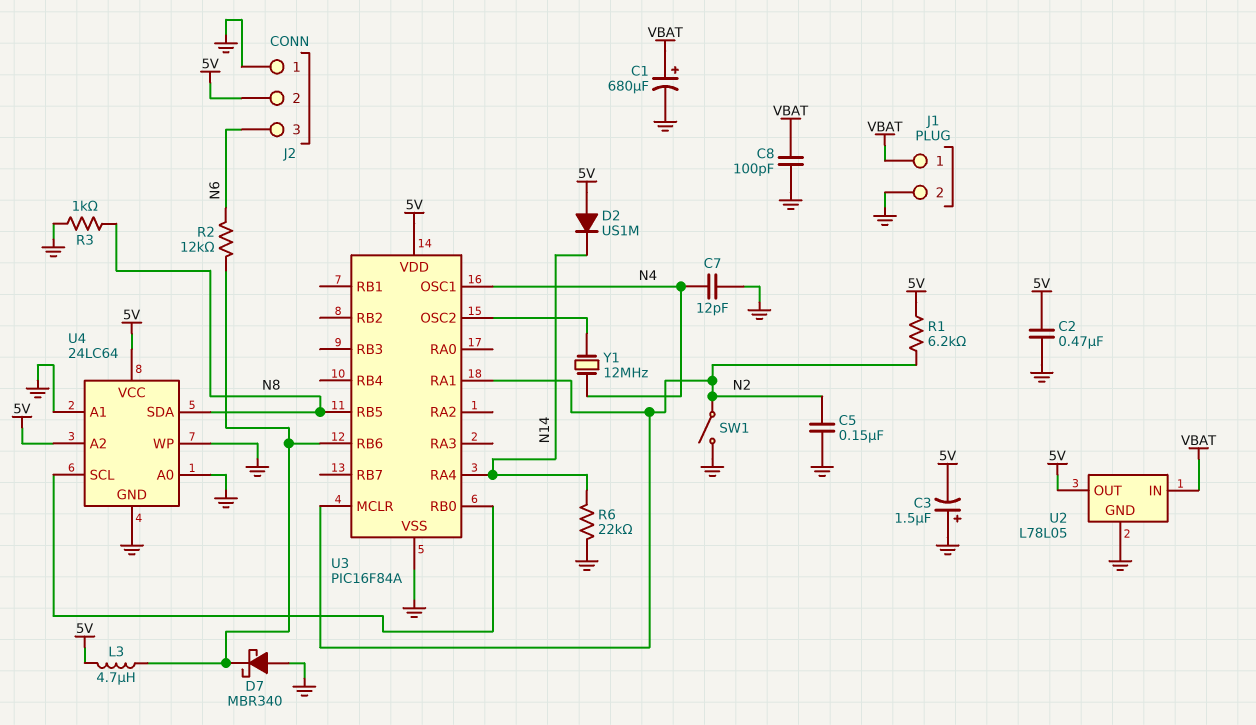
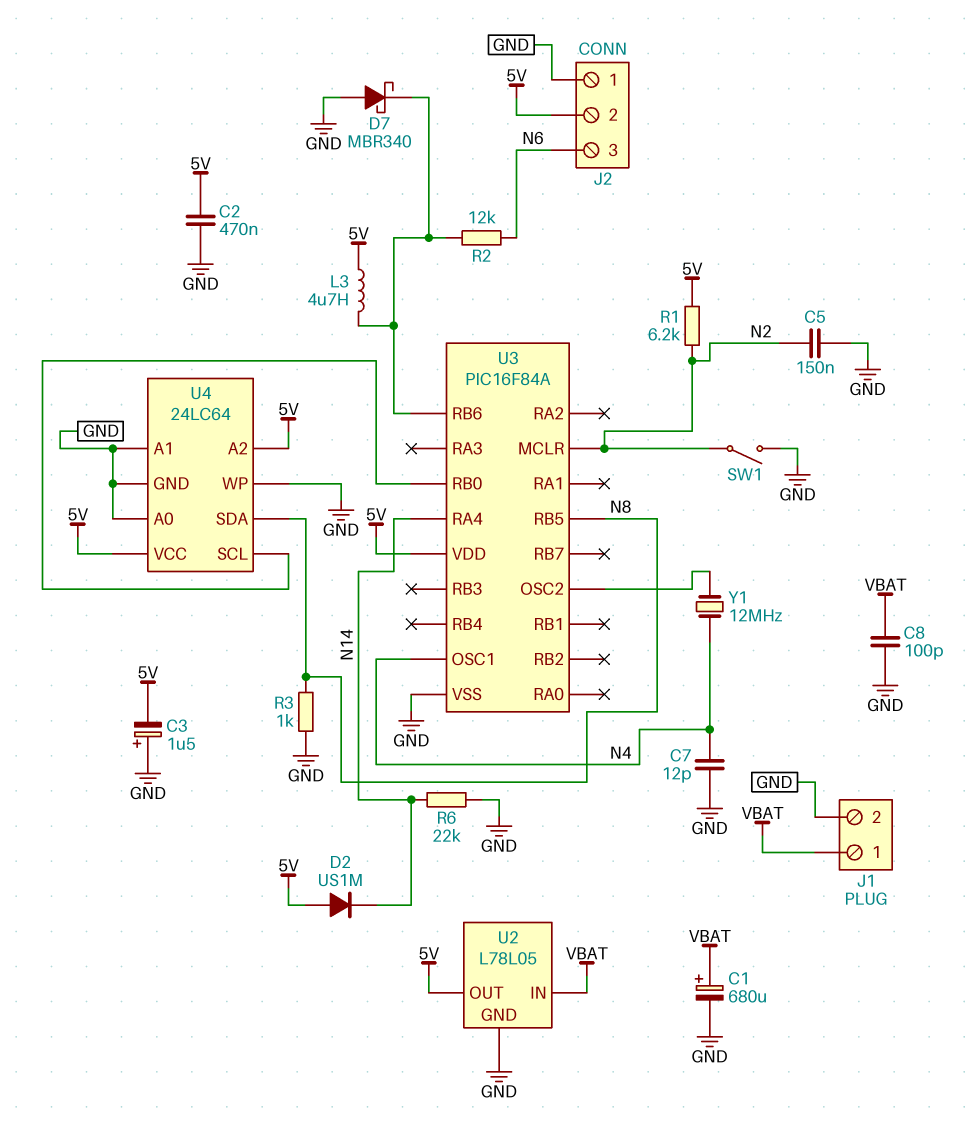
U3 pin RA1: N2 -> none

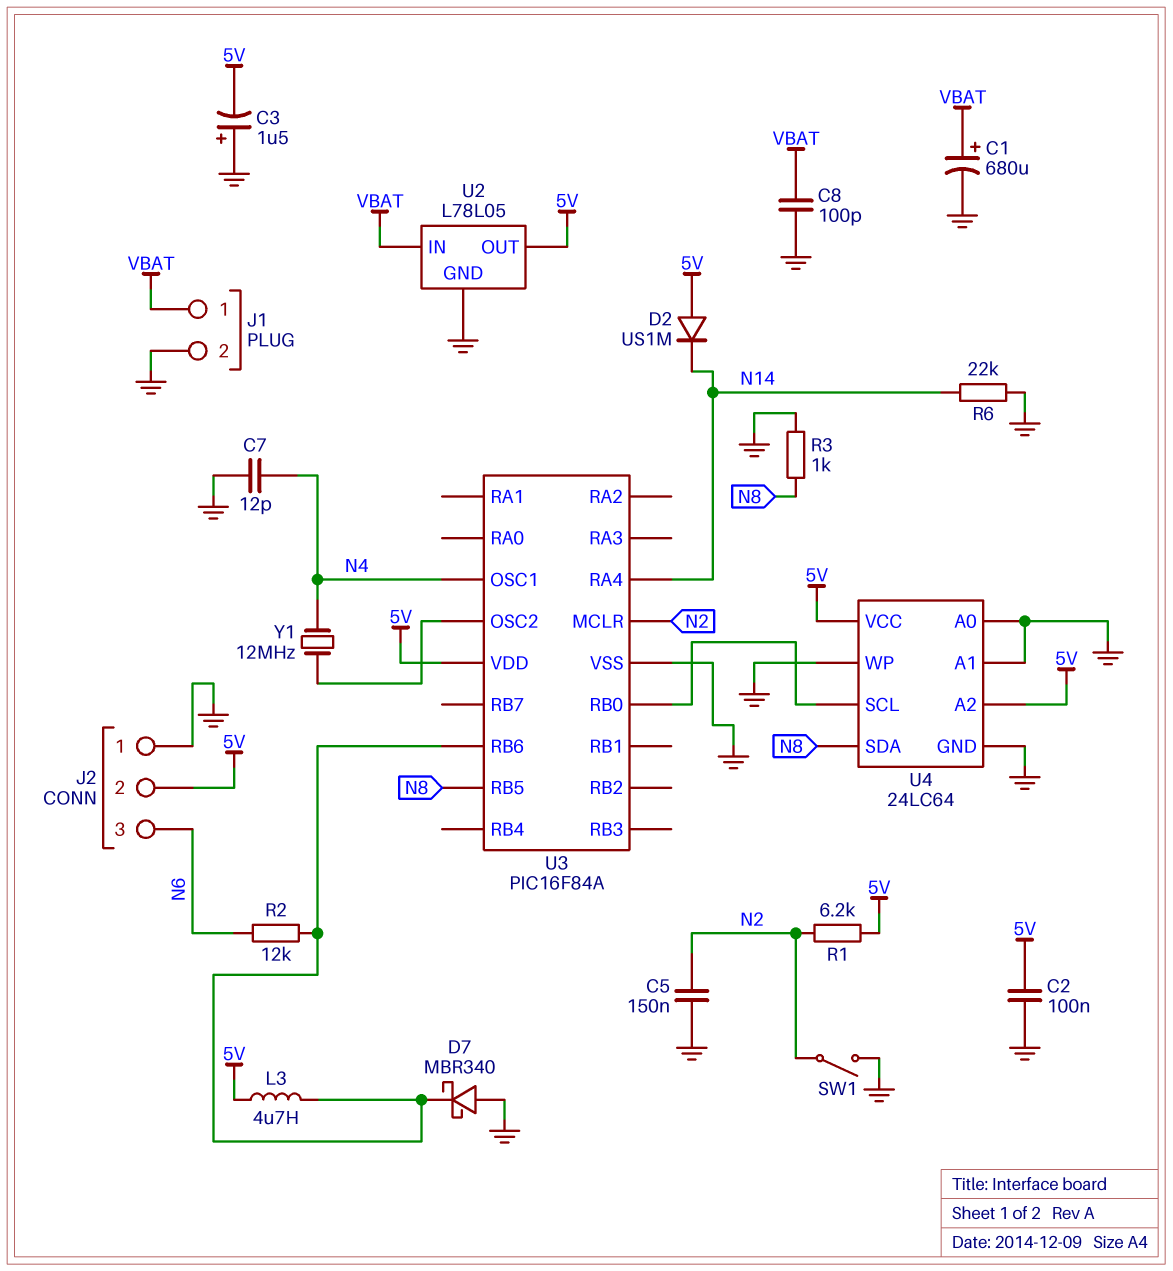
C2: 470nF (5V, GND) -> 100nF (5V, GND)

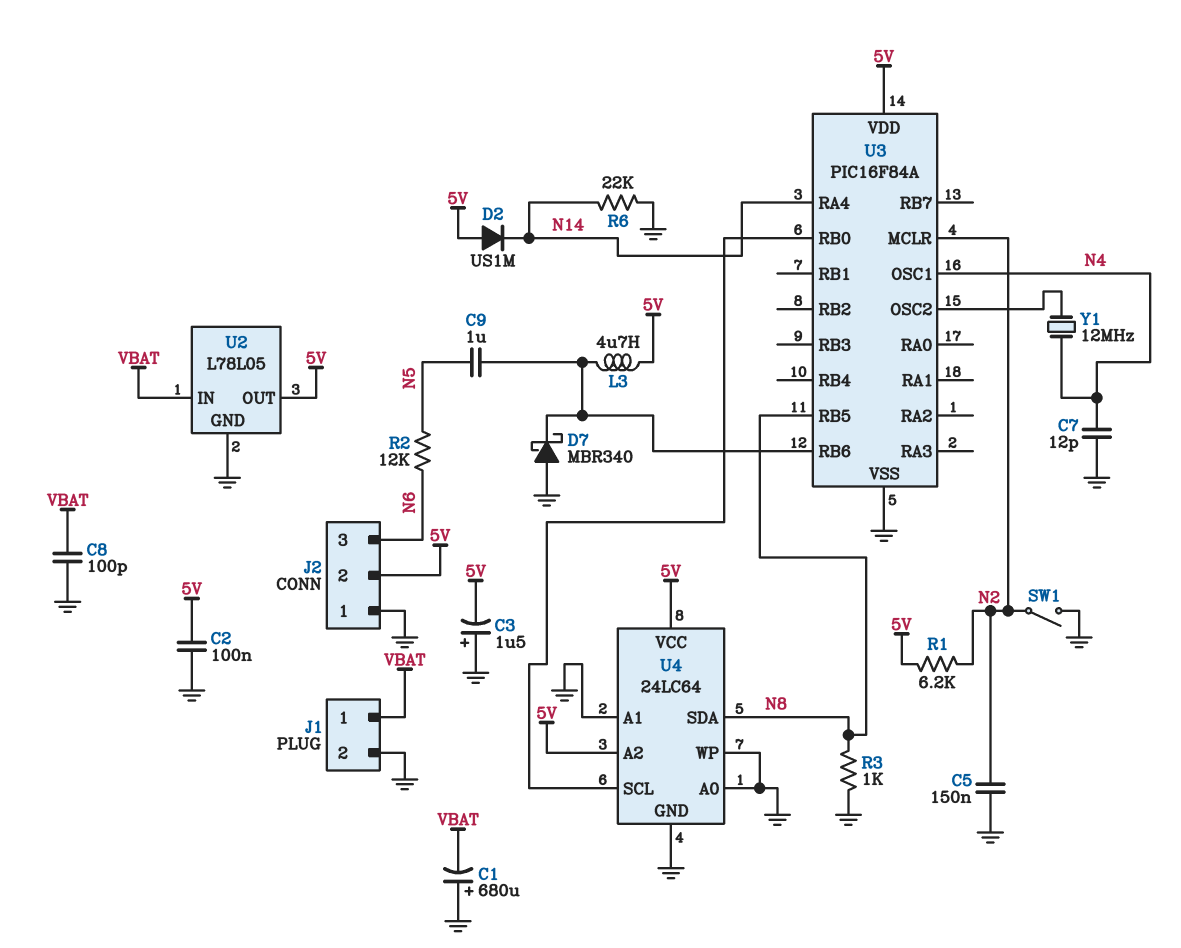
C1: 680uF (plus VBAT, minus GND) -> 680uF (plus GND, minus VBAT)
C9: none -> 1uF (N5, U3/RB6)
R2: 12k (N6, U3/RB6) -> 12k (N5, N6)

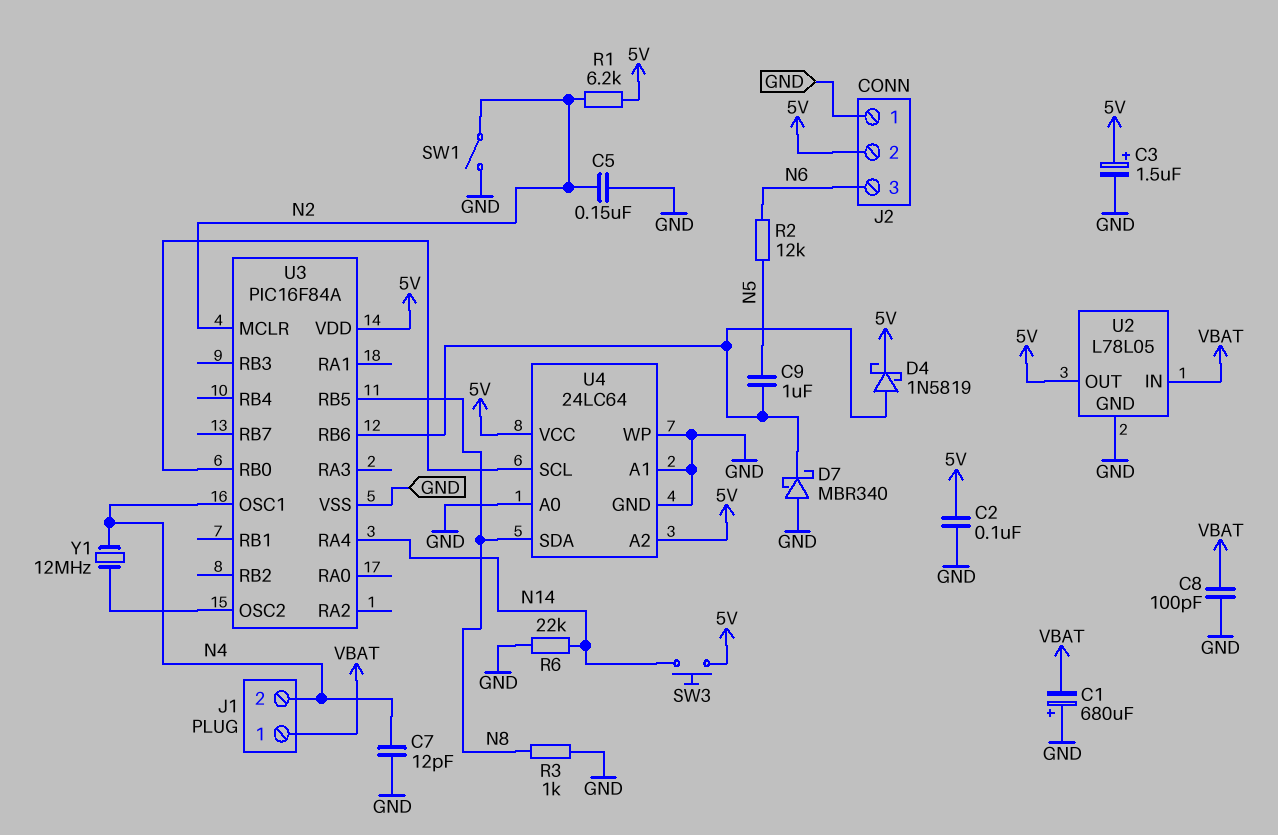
C3: 1.5uF (plus GND, minus 5V) -> 1.5uF (plus 5V, minus GND)
D2: diode US1M (A 5V, K N14) -> none
D4: none -> schottky 1N5819 (A U3/RB6, K 5V)
J1 pin 2: GND -> N4
L3: 4.7uH (5V, U3/RB6) -> none
SW3: none -> button (5V, N14)

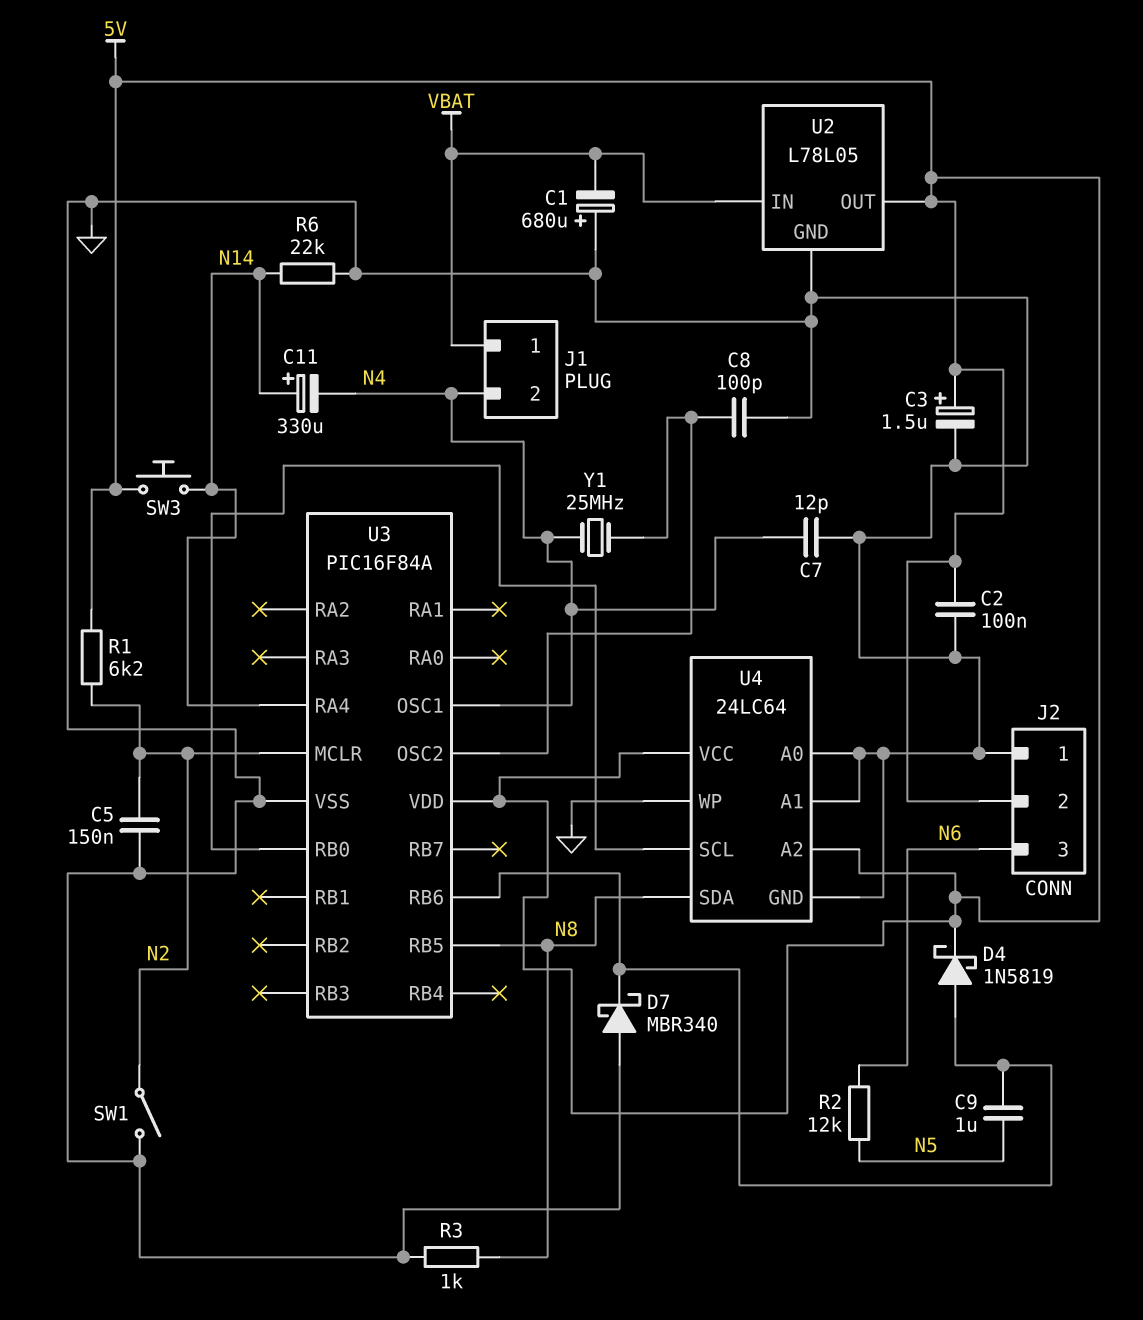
C8: 100pF (GND, VBAT) -> 100pF (GND, U3/OSC2)
C11: none -> 330uF (plus N14, minus N4)
Y1: 12MHz (N4, U3/OSC2) -> 25MHz (N4, U3/OSC2)

